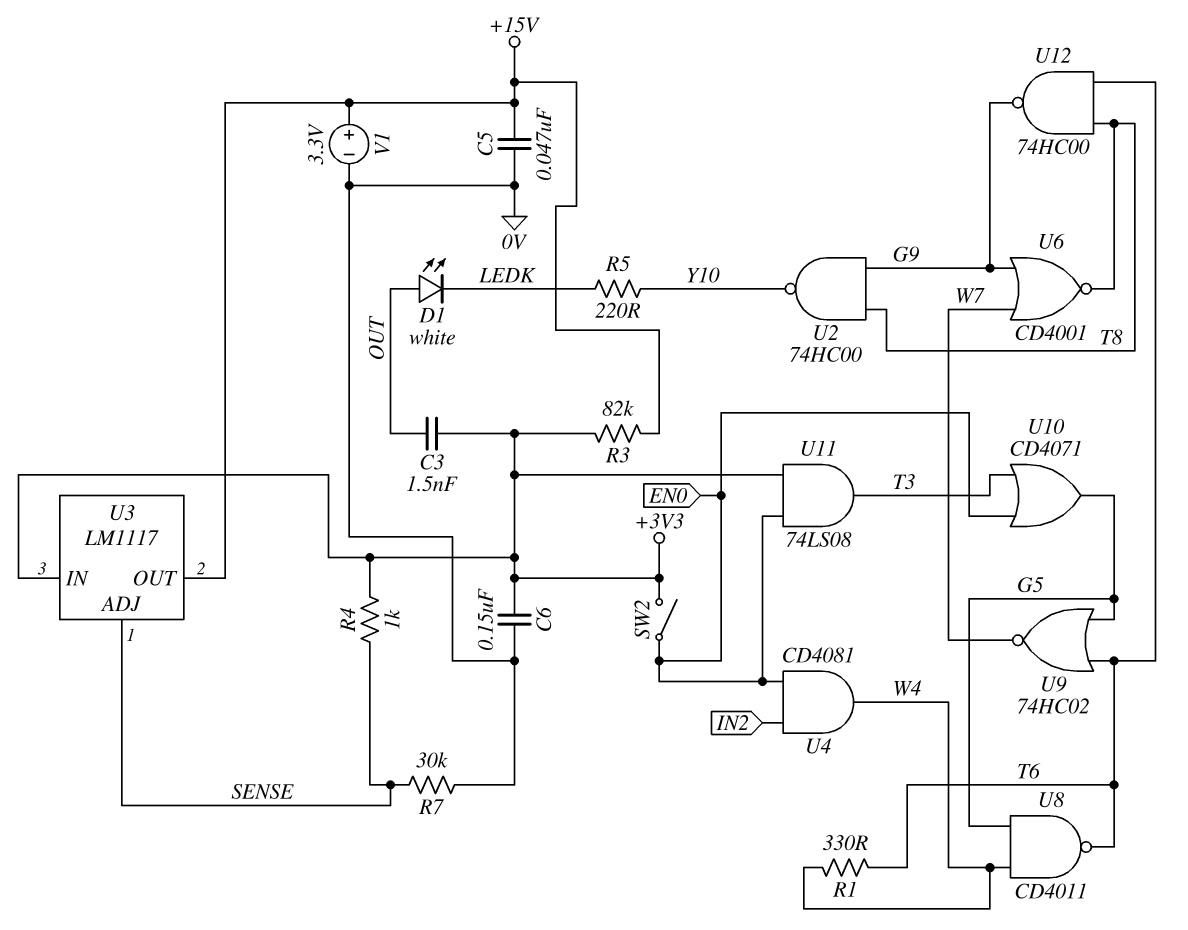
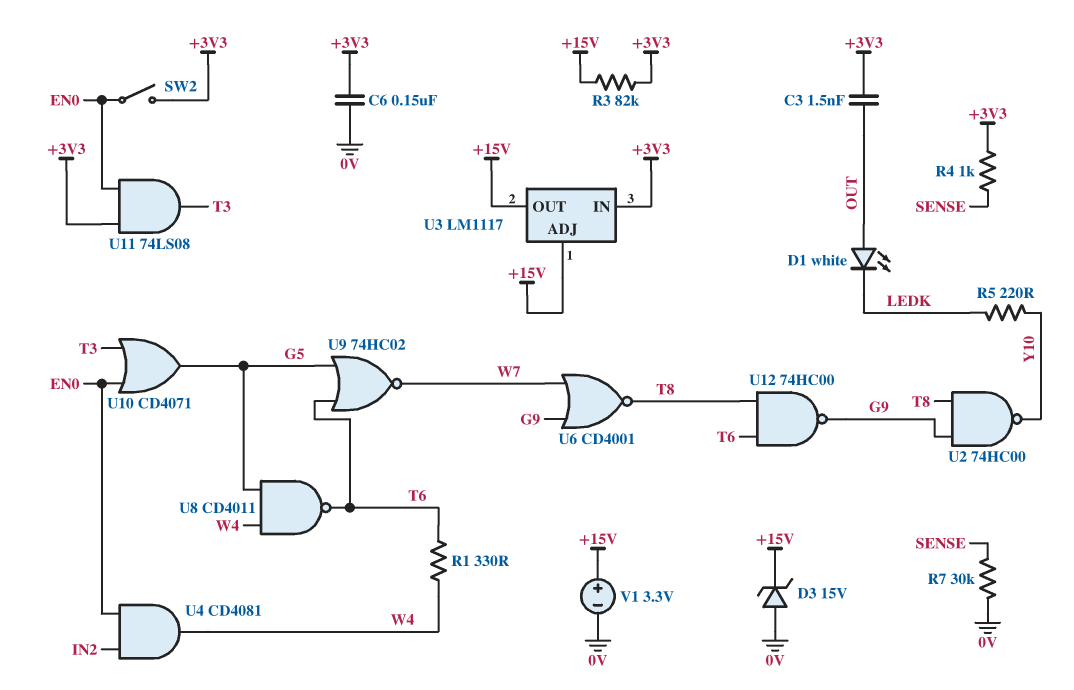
C5: 47nF (+15V, 0V) -> none
D3: none -> zener 15V (A 0V, K +15V)
U3 pin ADJ: SENSE -> +15V

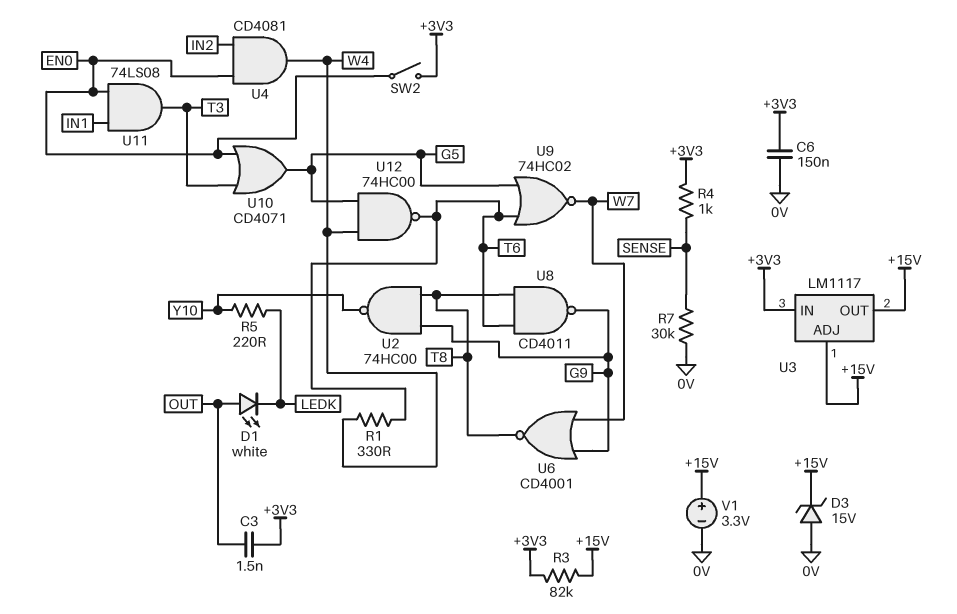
U8: NAND CD4011 (in G5, in W4, out T6) -> NAND CD4011 (in T6, in T8, out G9)
U11: AND 74LS08 (in +3V3, in EN0, out T3) -> AND 74LS08 (in EN0, in IN1, out T3)
U12: NAND 74HC00 (in T6, in T8, out G9) -> NAND 74HC00 (in G5, in W4, out T6)

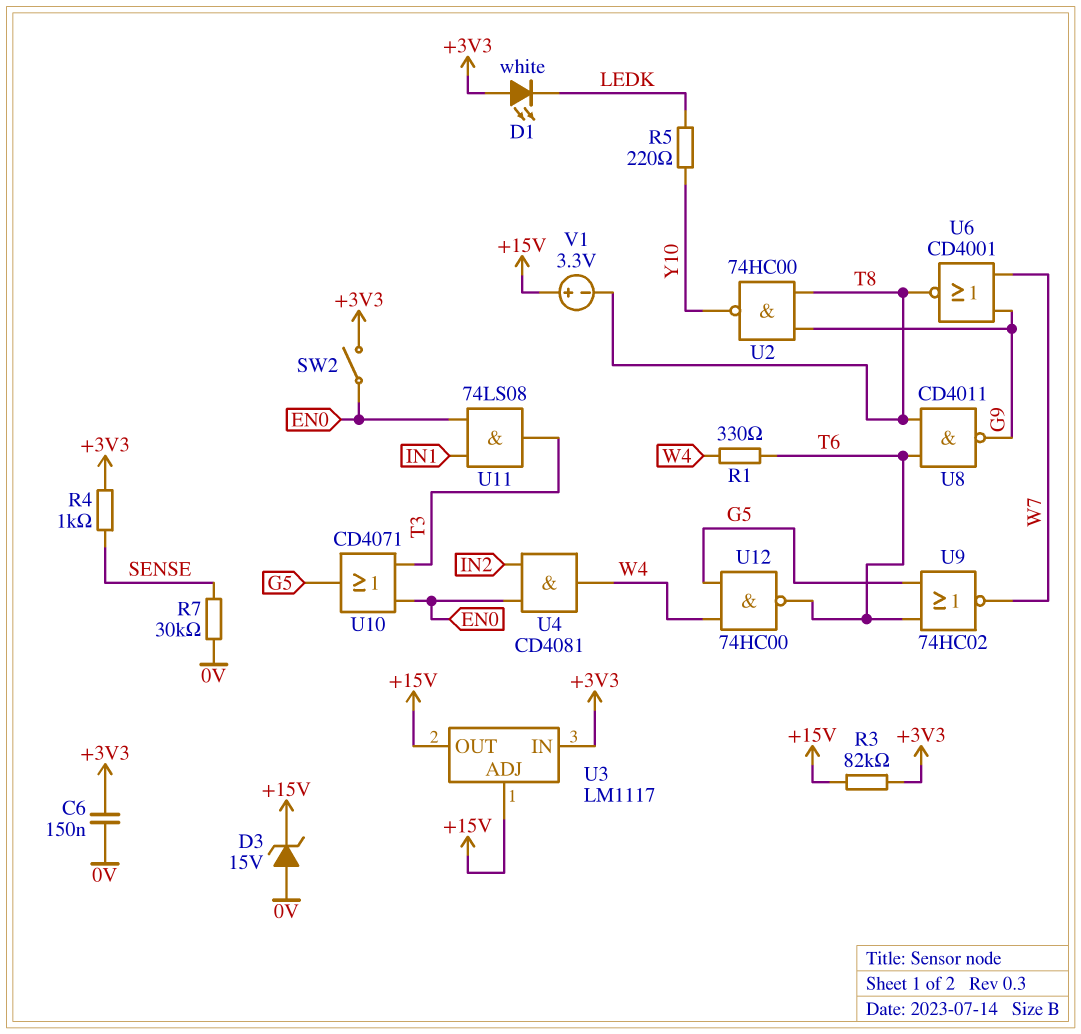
C3: 1.5nF (+3V3, OUT) -> none
D1: LED white (A OUT, K LEDK) -> LED white (A +3V3, K LEDK)
V1: 3.3V (plus +15V, minus 0V) -> 3.3V (plus +15V, minus T8)

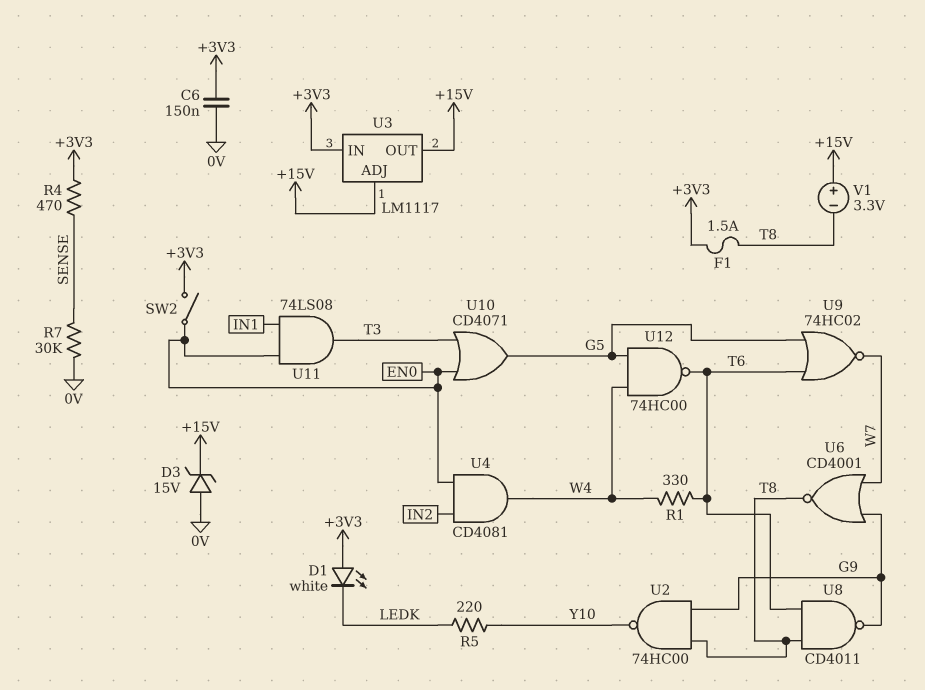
F1: none -> 1.5A (+3V3, T8)
R3: 82k (+3V3, +15V) -> none
R4: 1k (+3V3, SENSE) -> 470 (+3V3, SENSE)

